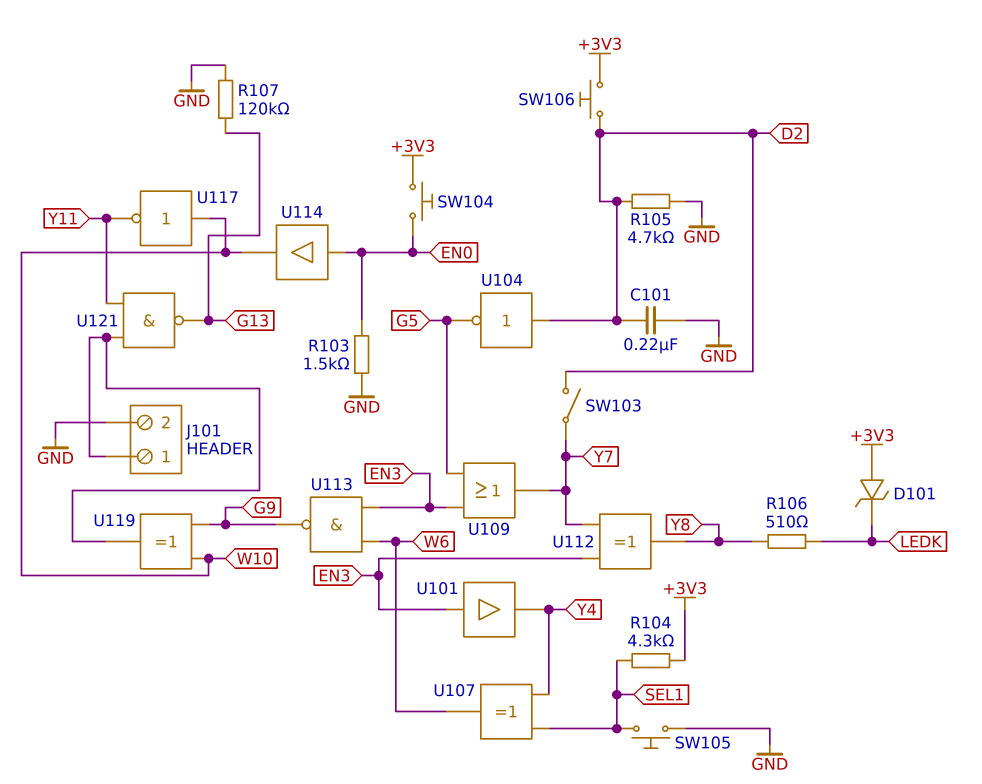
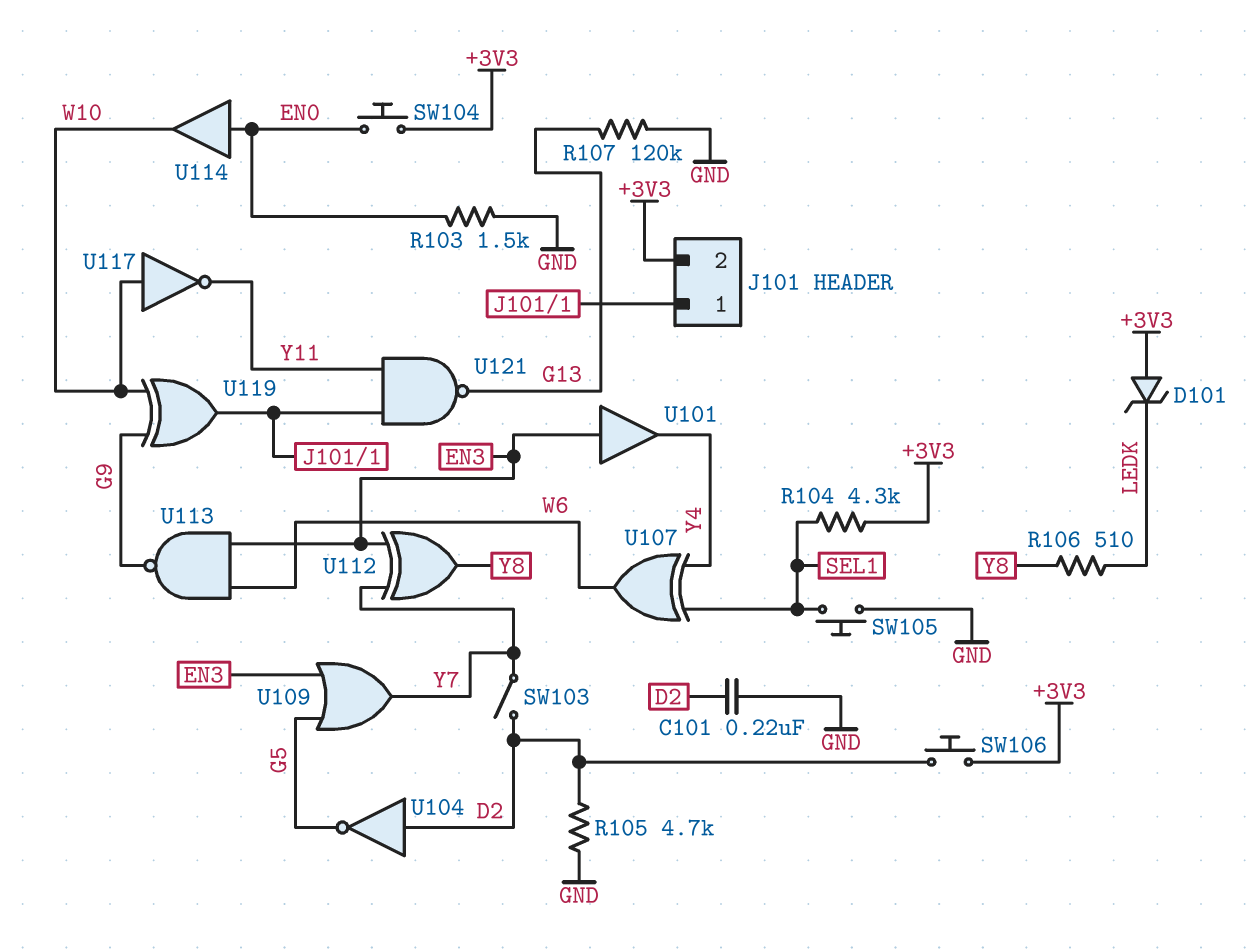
J101 pin 2: GND -> +3V3

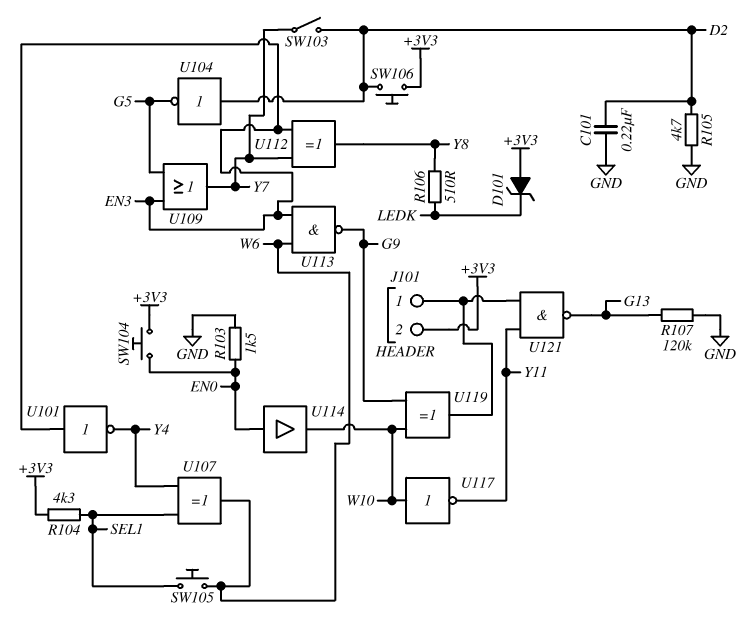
SW105: button (GND, SEL1) -> button (SEL1, W6)
U101: buffer (in EN3, out Y4) -> NOT (in EN3, out Y4)

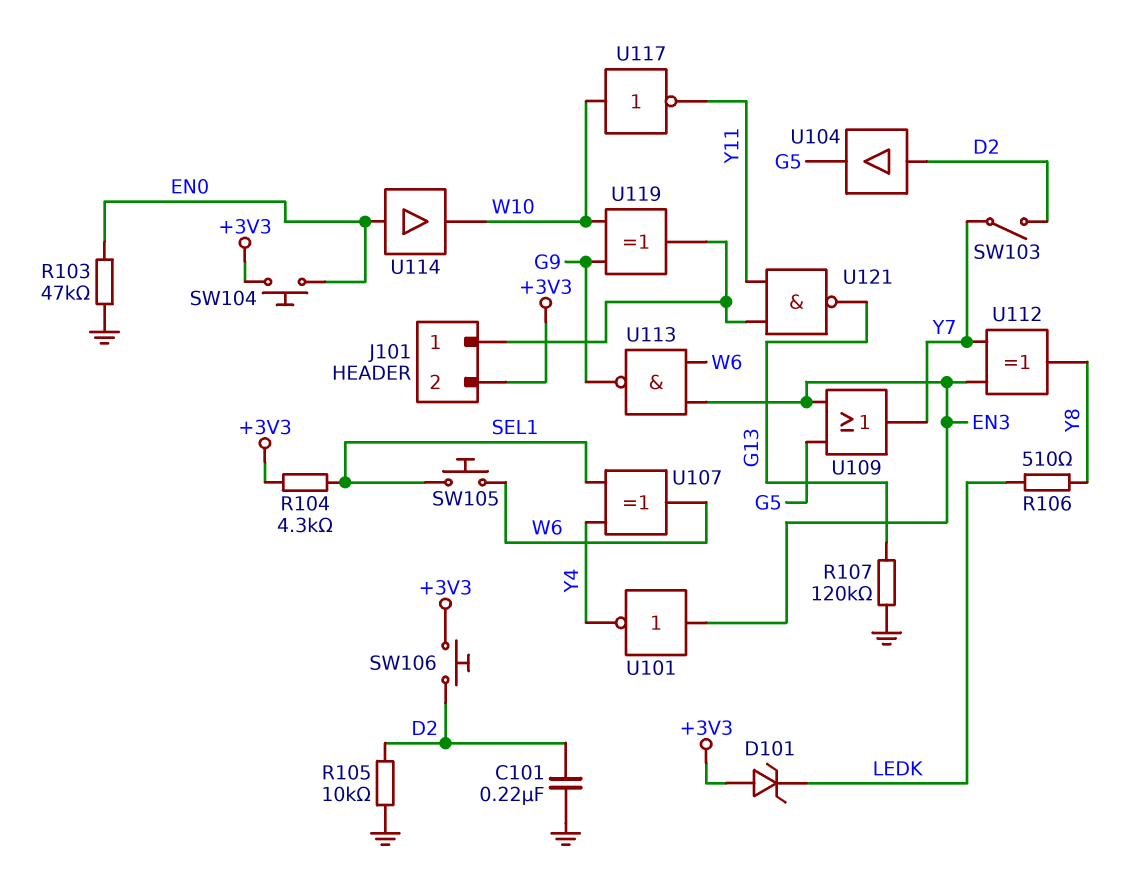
R103: 1.5k (EN0, GND) -> 47k (EN0, GND)
R105: 4.7k (D2, GND) -> 10k (D2, GND)
U104: NOT (in D2, out G5) -> buffer (in D2, out G5)

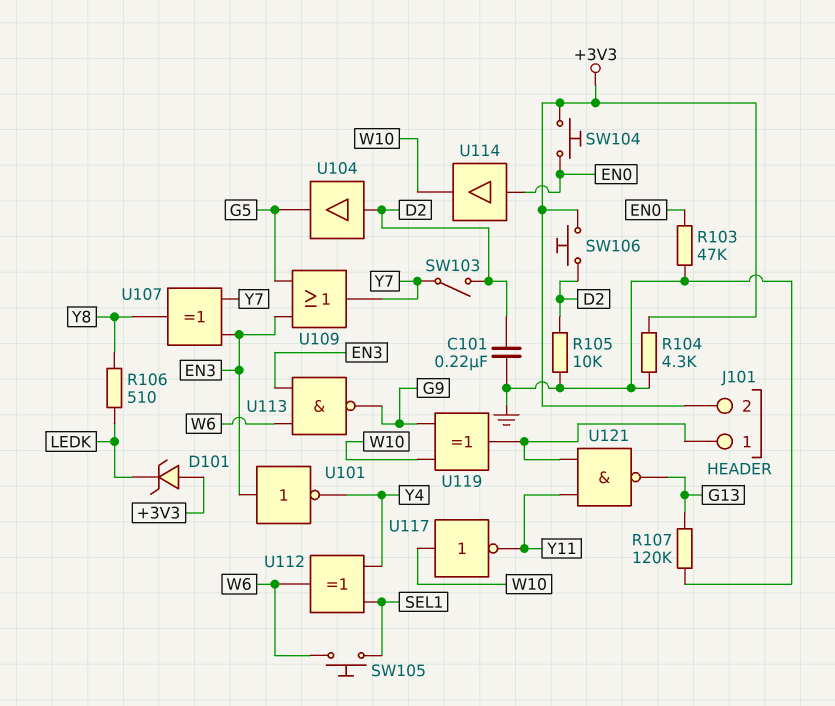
R104: 4.3k (+3V3, SEL1) -> 4.3k (+3V3, GND)
U107: XOR (in SEL1, in Y4, out W6) -> XOR (in EN3, in Y7, out Y8)
U112: XOR (in EN3, in Y7, out Y8) -> XOR (in SEL1, in Y4, out W6)

